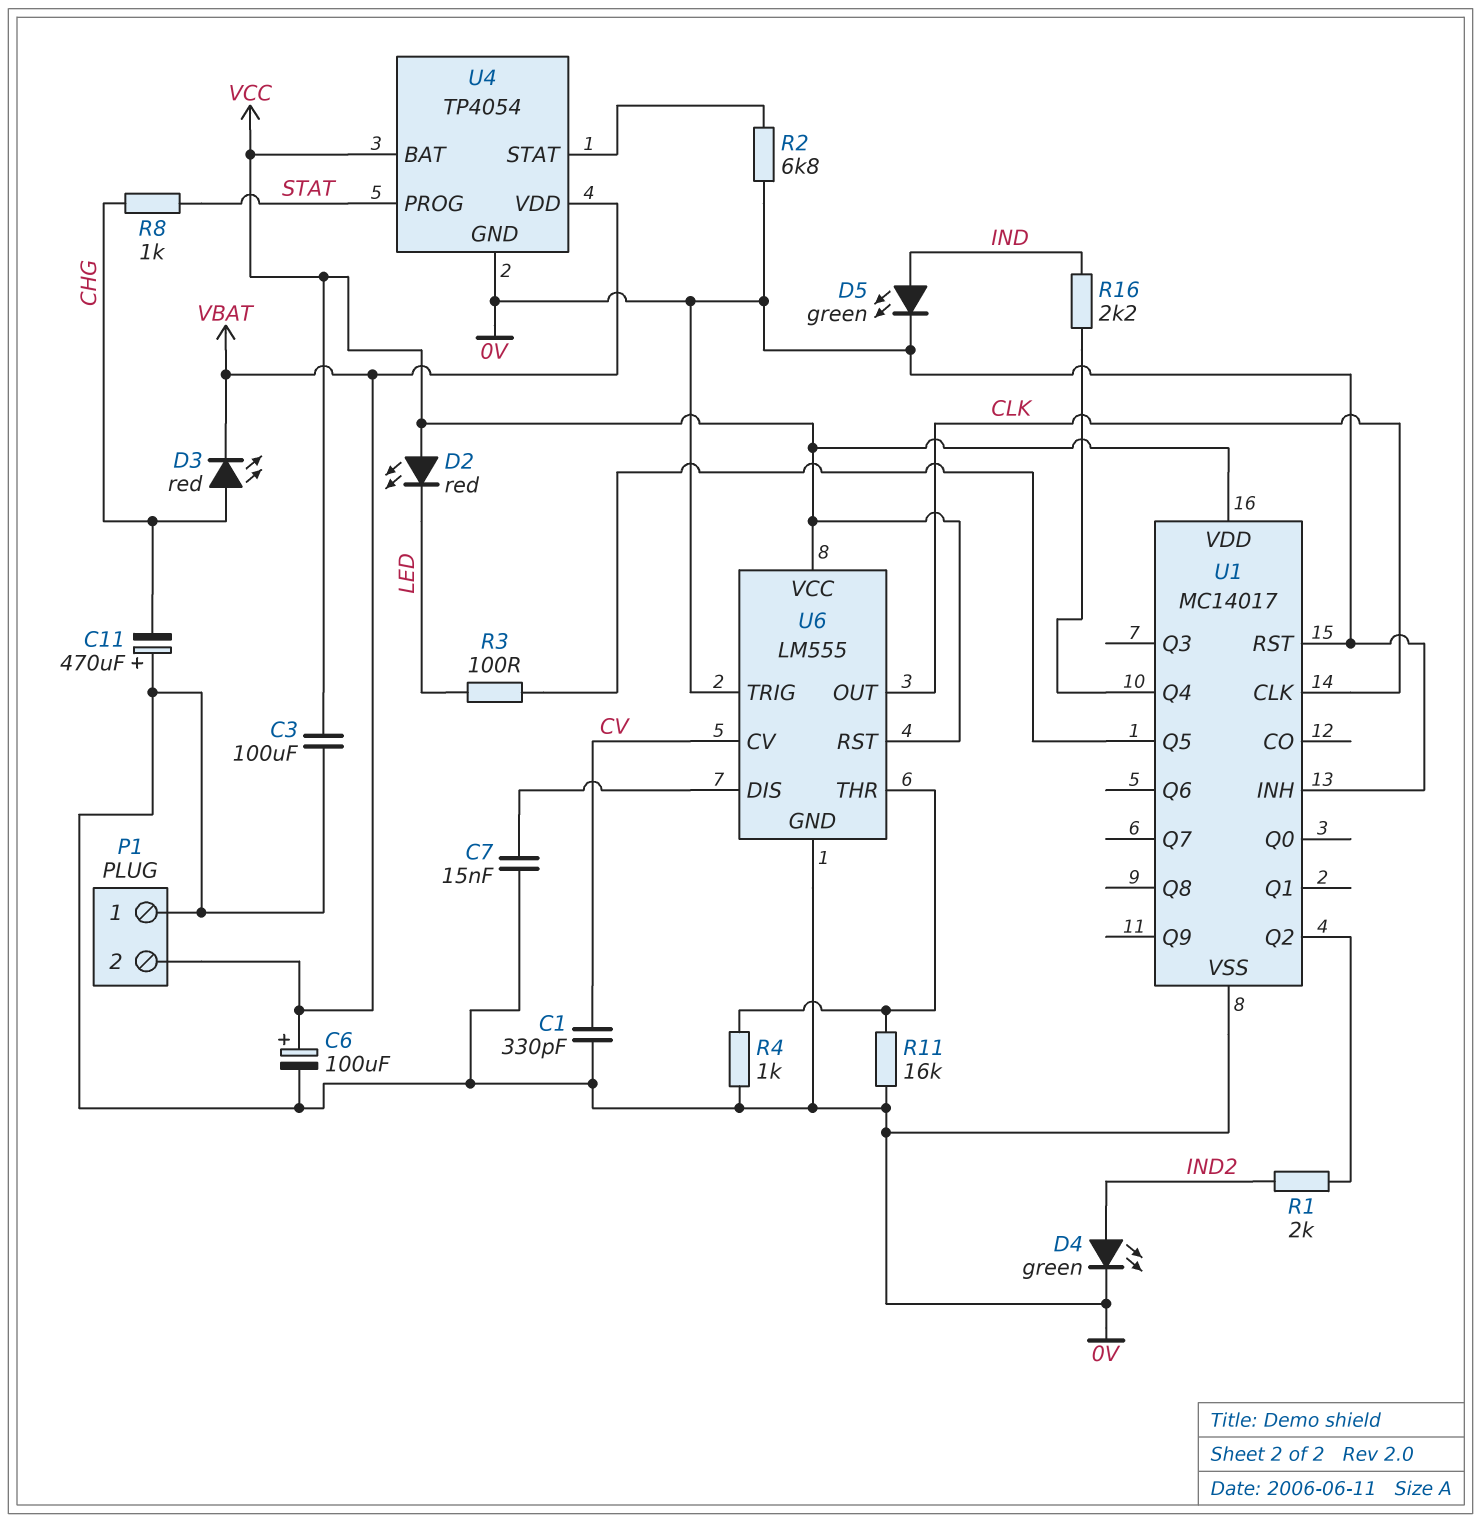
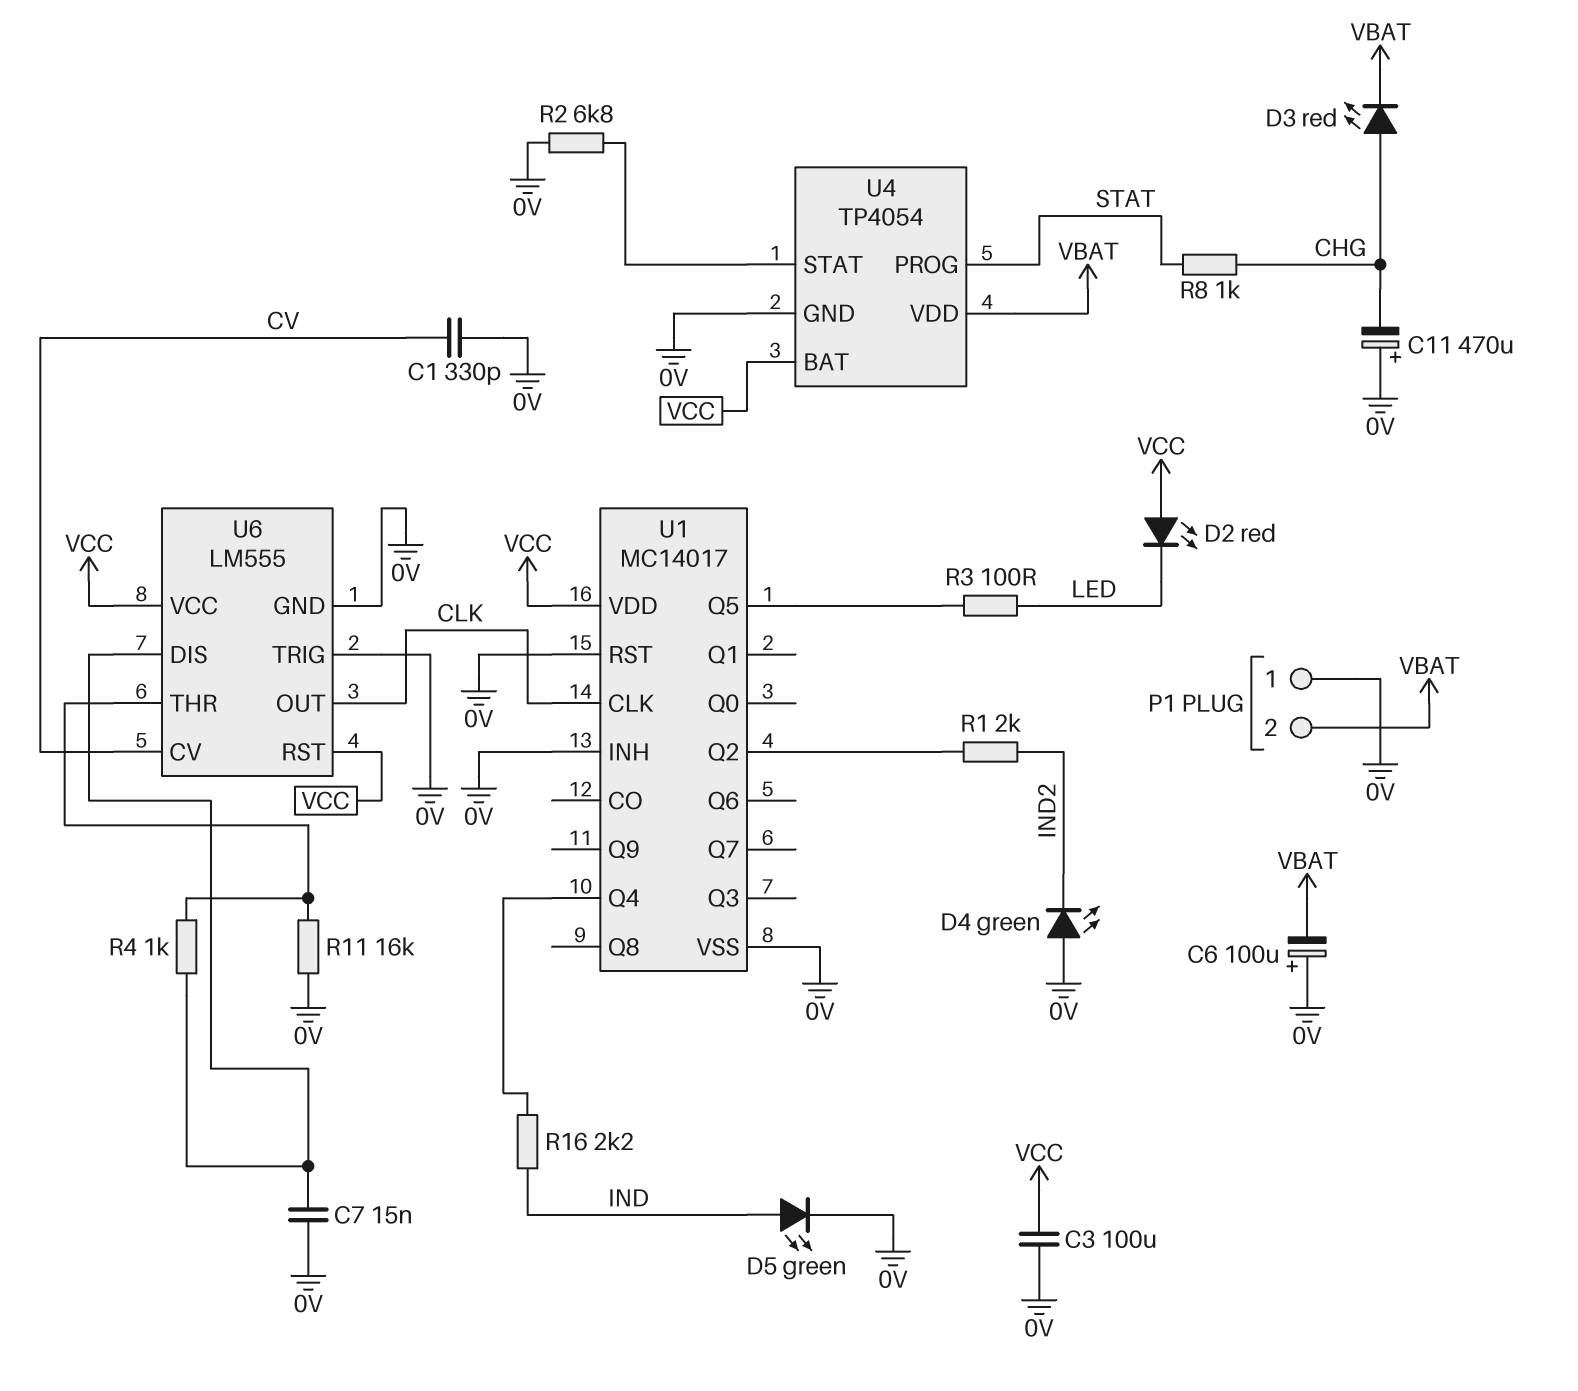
C6: 100uF (plus VBAT, minus 0V) -> 100uF (plus 0V, minus VBAT)
D4: LED green (A IND2, K 0V) -> LED green (A 0V, K IND2)
R4: 1k (0V, U6/THR) -> 1k (U6/DIS, U6/THR)

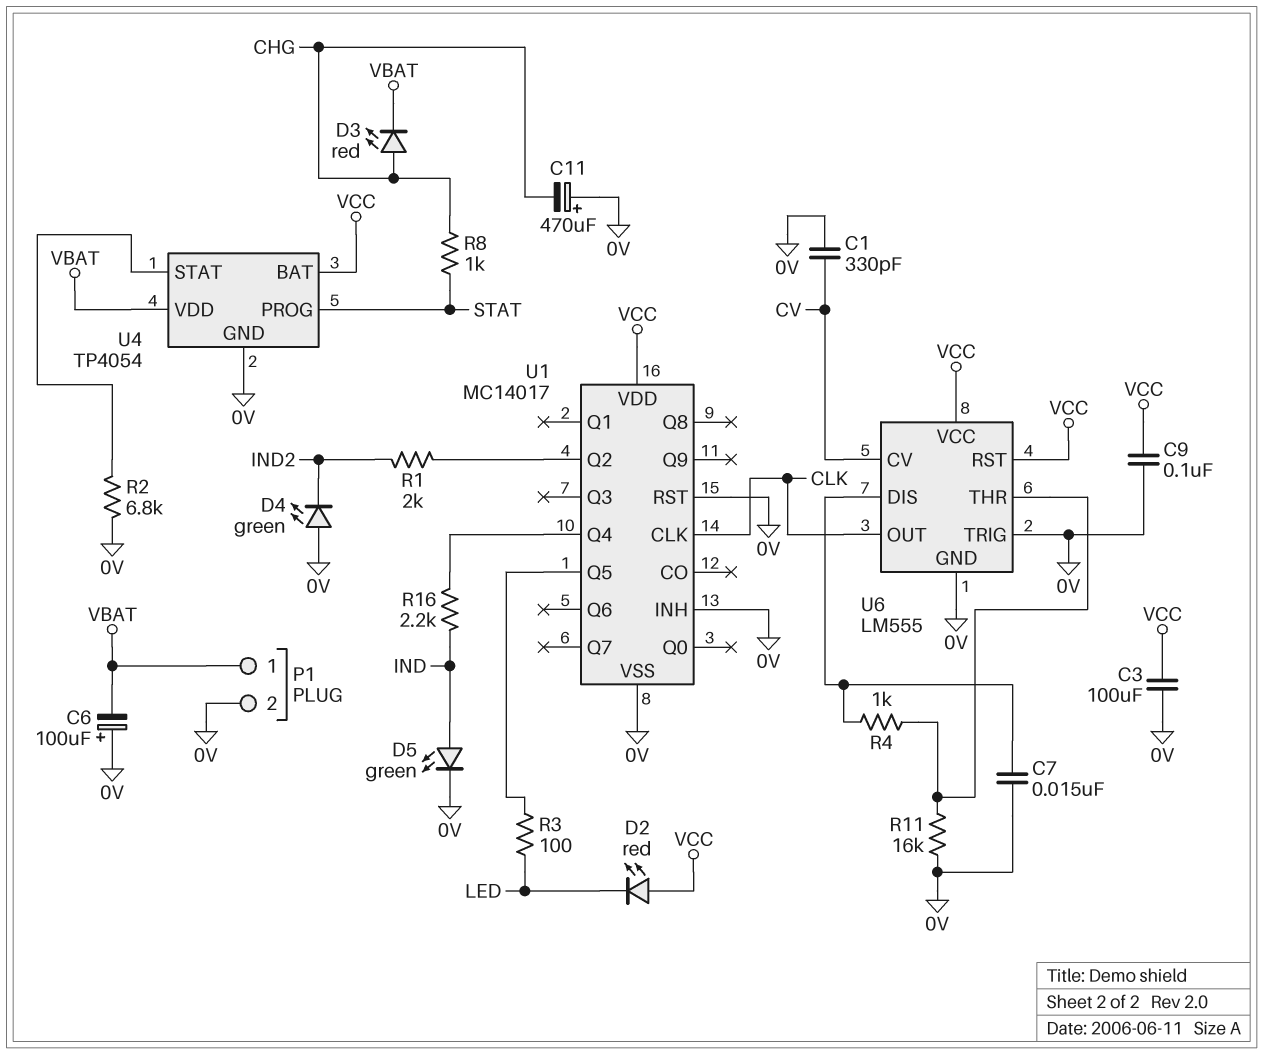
C9: none -> 100nF (0V, VCC)
P1 pin 1: 0V -> VBAT
P1 pin 2: VBAT -> 0V

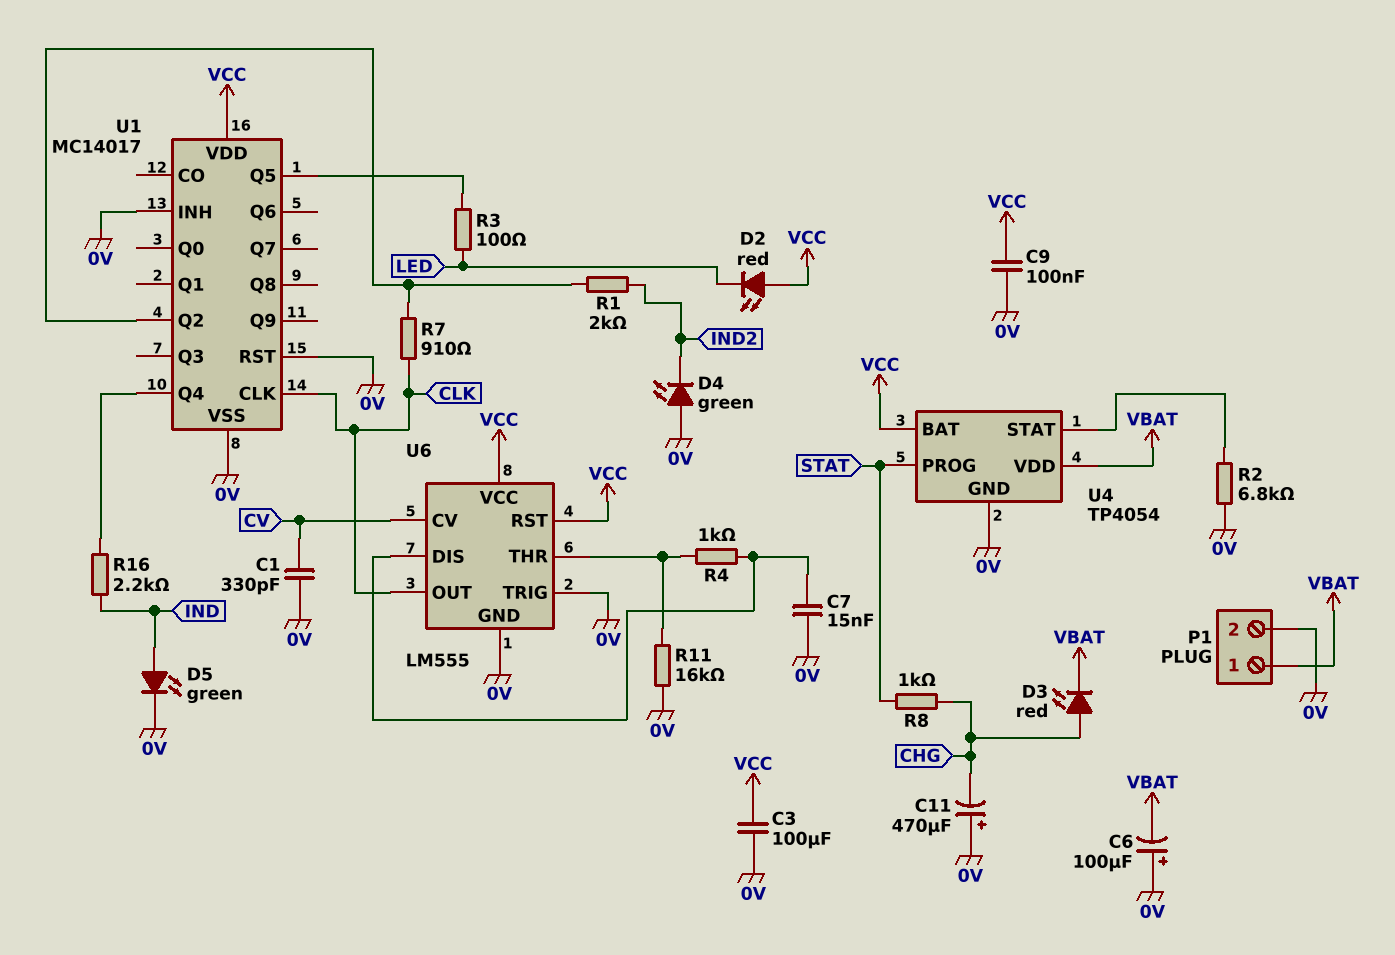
R7: none -> 910 (CLK, U1/Q2)

